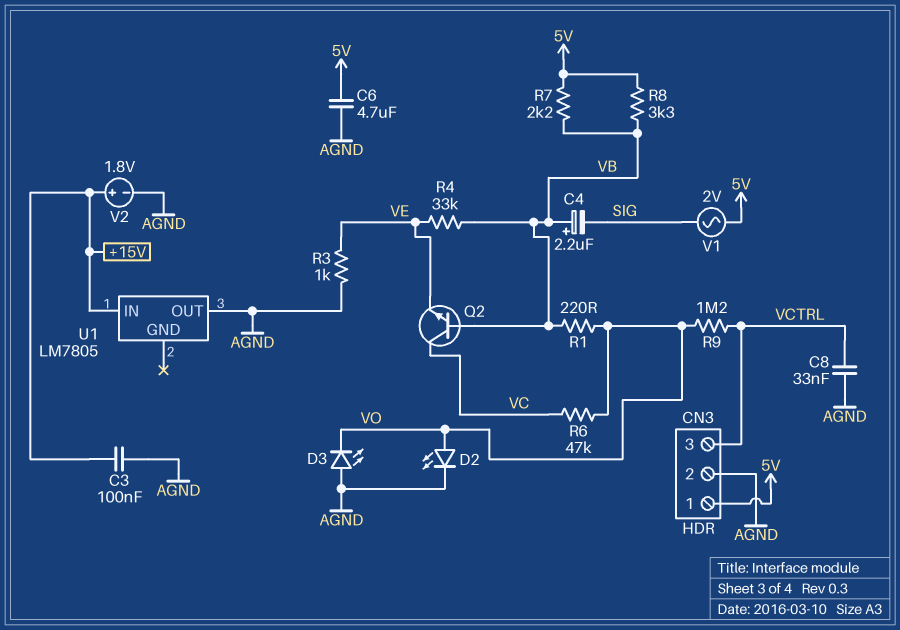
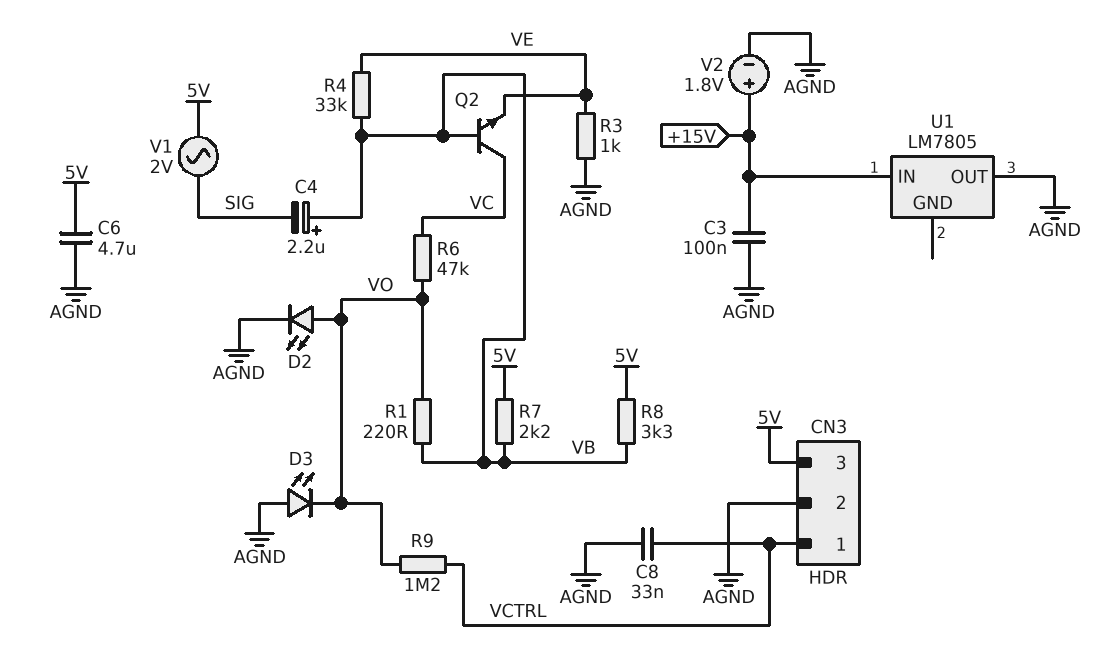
CN3 pin 1: 5V -> VCTRL
CN3 pin 3: VCTRL -> 5V

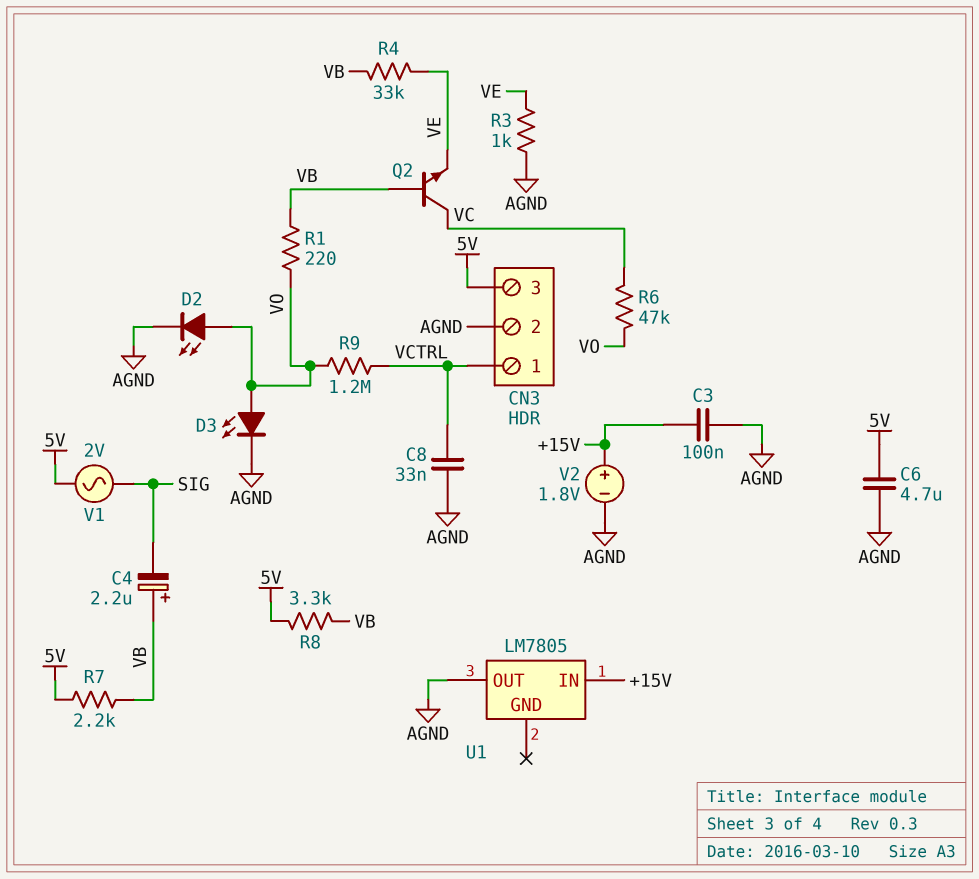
D3: LED (A AGND, K VO) -> LED (A VO, K AGND)

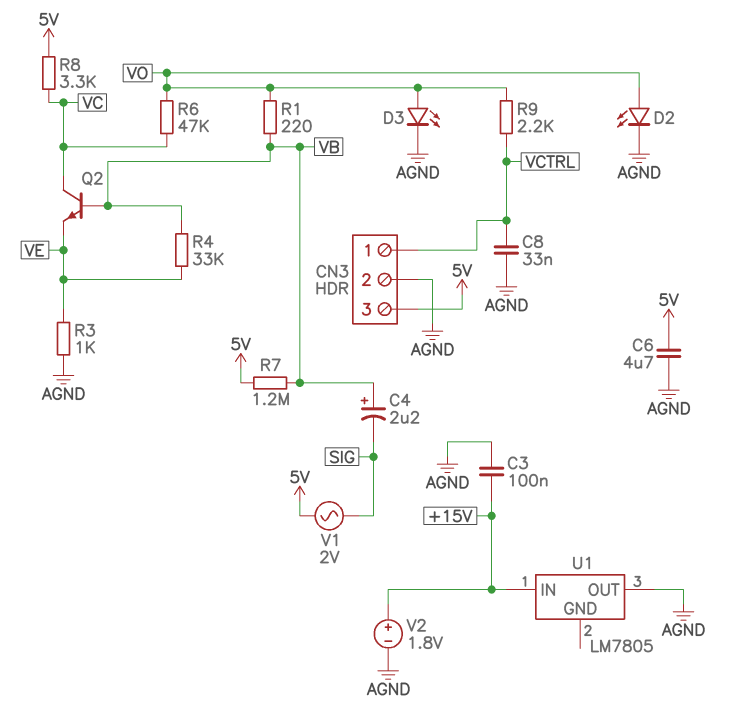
R7: 2.2k (5V, VB) -> 1.2M (5V, VB)
R8: 3.3k (5V, VB) -> 3.3k (5V, VC)
R9: 1.2M (VCTRL, VO) -> 2.2k (VCTRL, VO)

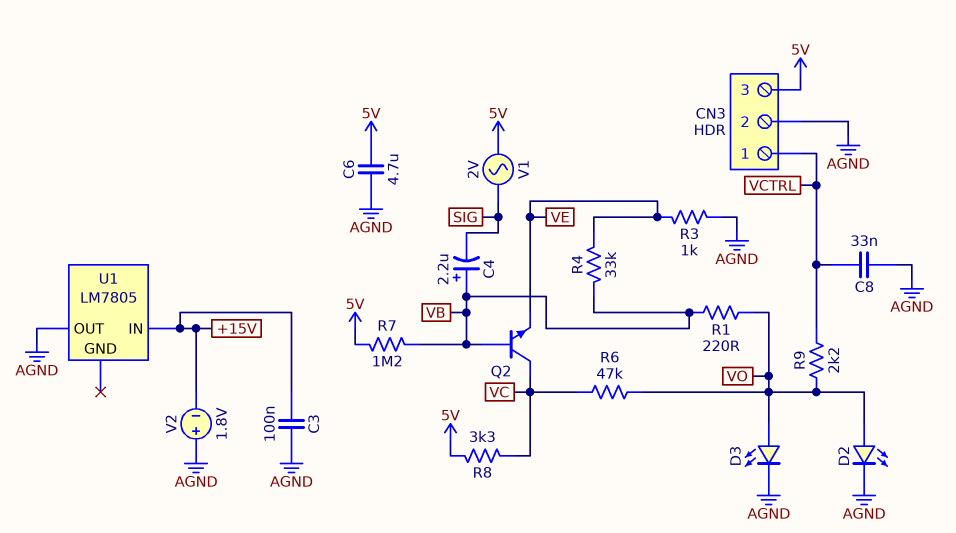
V2: 1.8V (plus +15V, minus AGND) -> 1.8V (plus AGND, minus +15V)

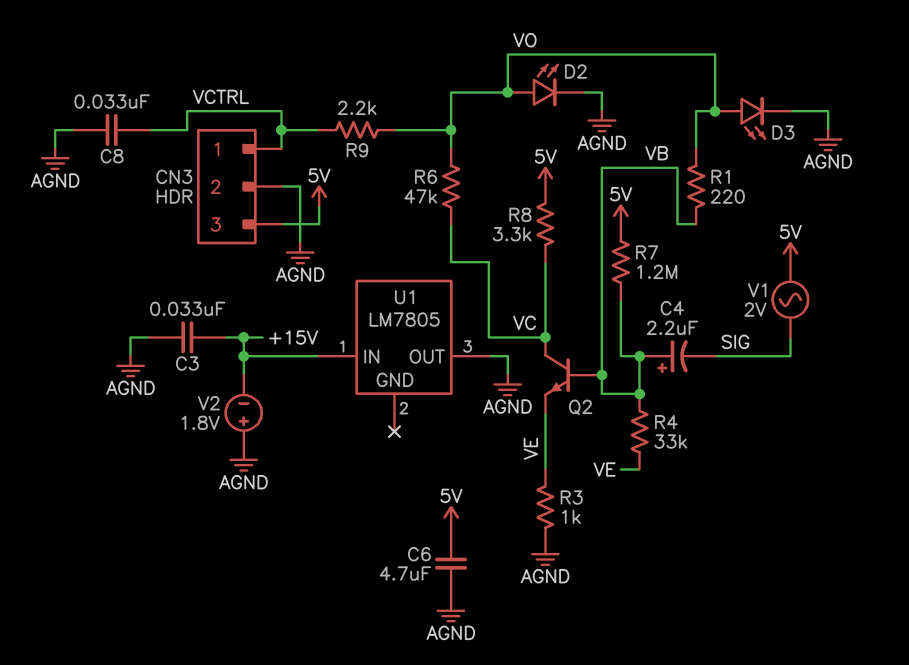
C3: 100nF (+15V, AGND) -> 33nF (+15V, AGND)

